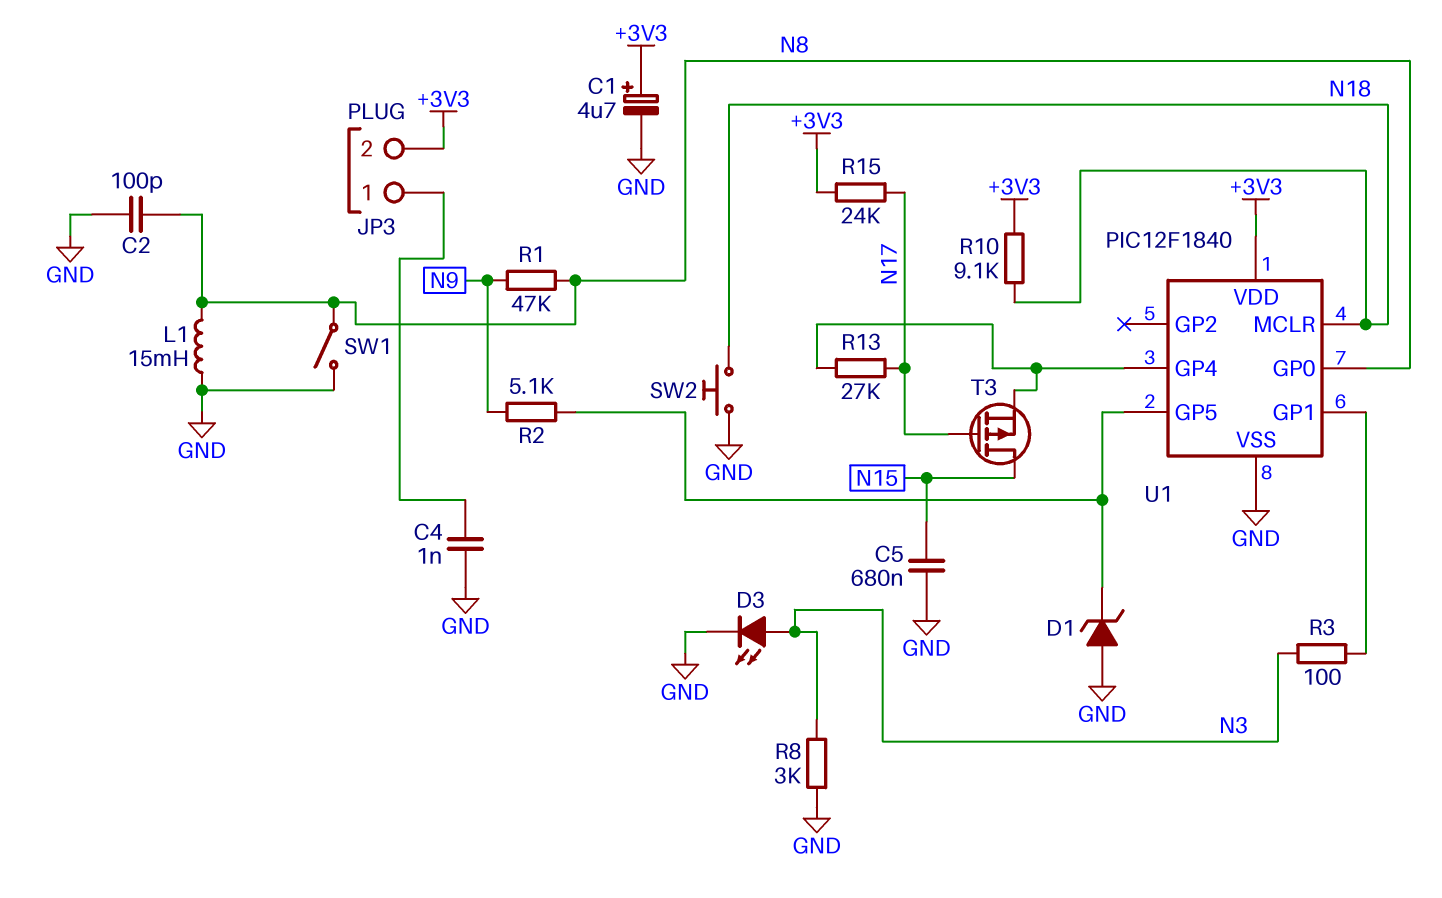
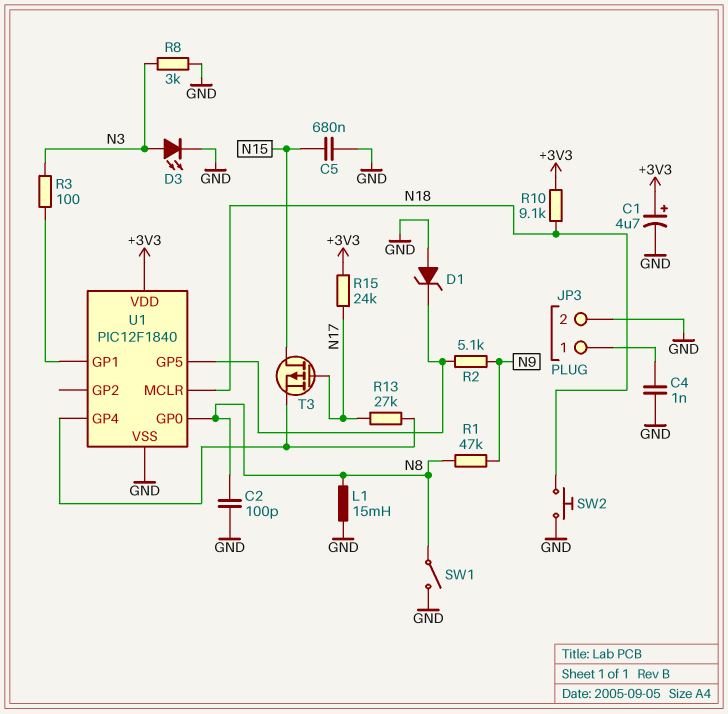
JP3 pin 2: +3V3 -> GND

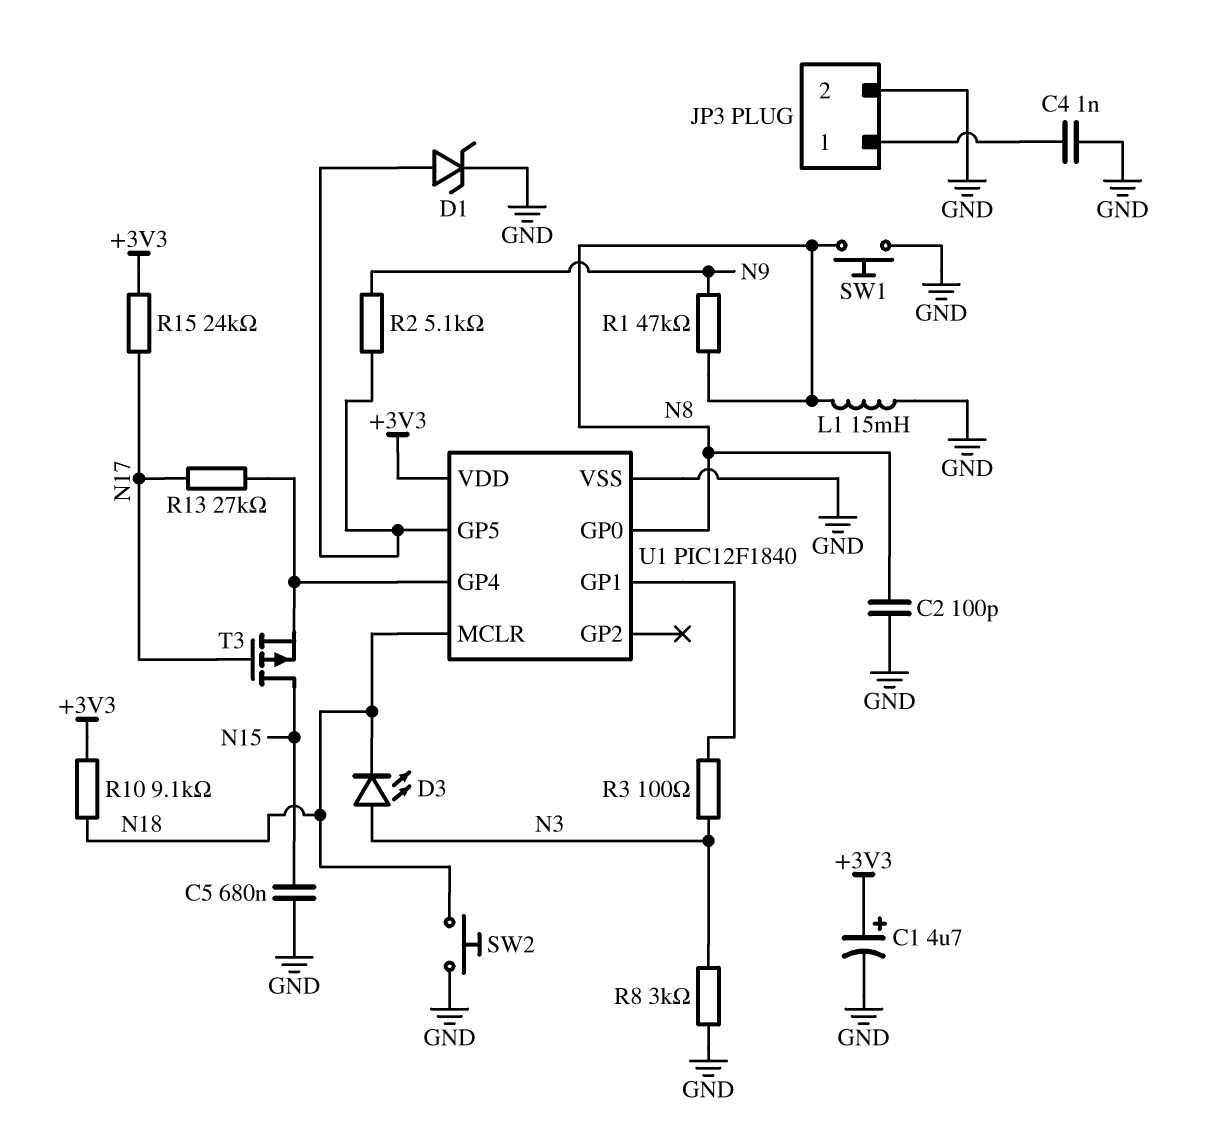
D1: zener (A GND, K U1/GP5) -> zener (A U1/GP5, K GND)
D3: LED (A N3, K GND) -> LED (A N3, K N18)
SW1: switch (GND, N8) -> button (GND, N8)

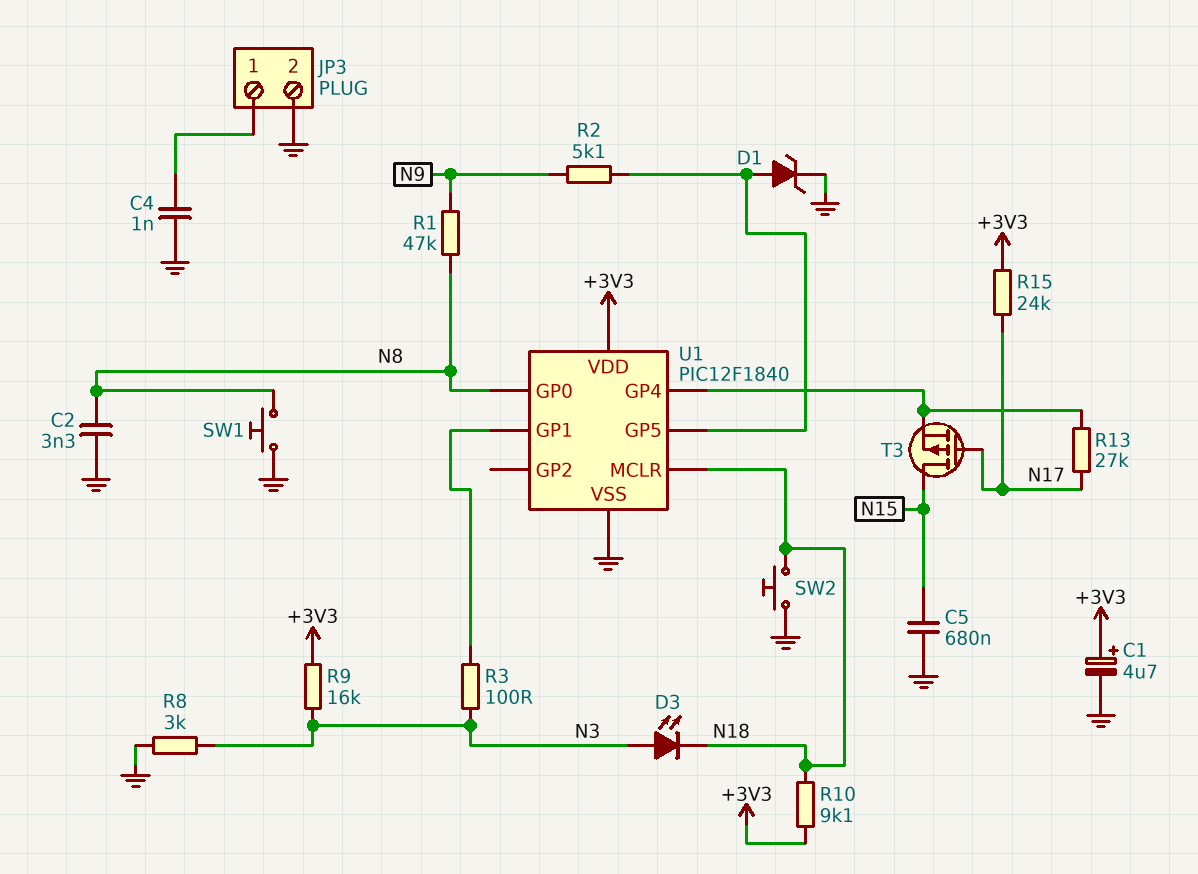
C2: 100pF (GND, N8) -> 3.3nF (GND, N8)
L1: 15mH (GND, N8) -> none
R9: none -> 16k (+3V3, N3)

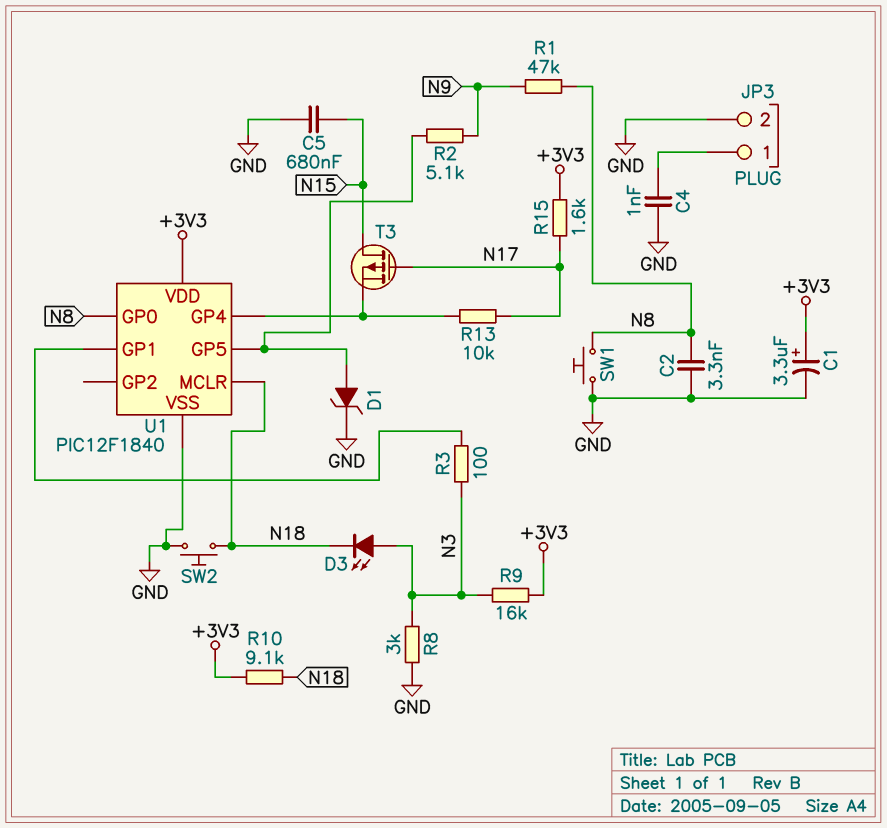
C1: 4.7uF (plus +3V3, minus GND) -> 3.3uF (plus +3V3, minus GND)
R13: 27k (N17, U1/GP4) -> 10k (N17, U1/GP4)
R15: 24k (+3V3, N17) -> 1.6k (+3V3, N17)

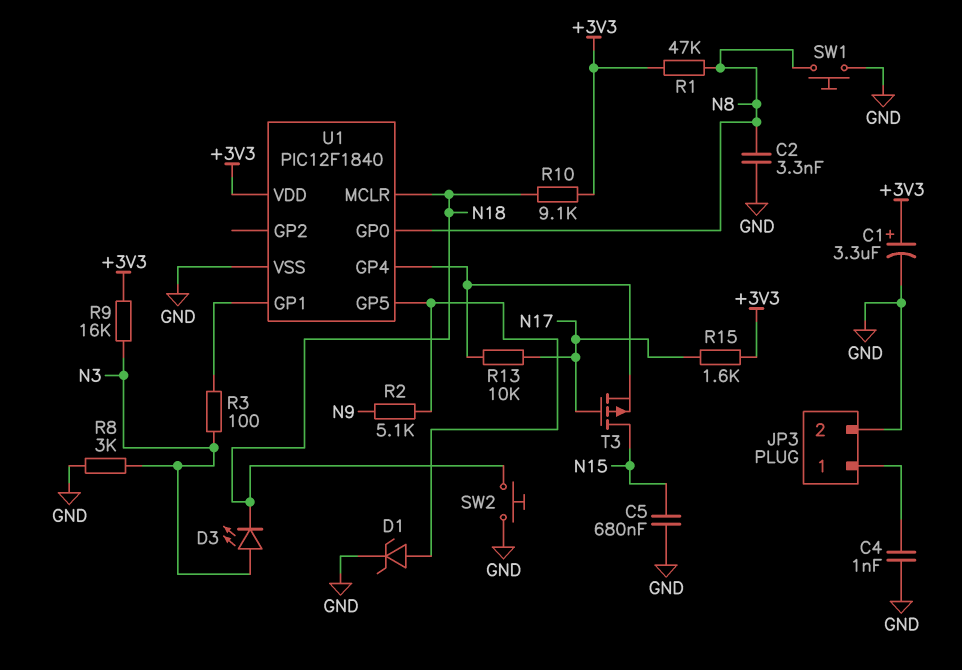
R1: 47k (N8, N9) -> 47k (+3V3, N8)

